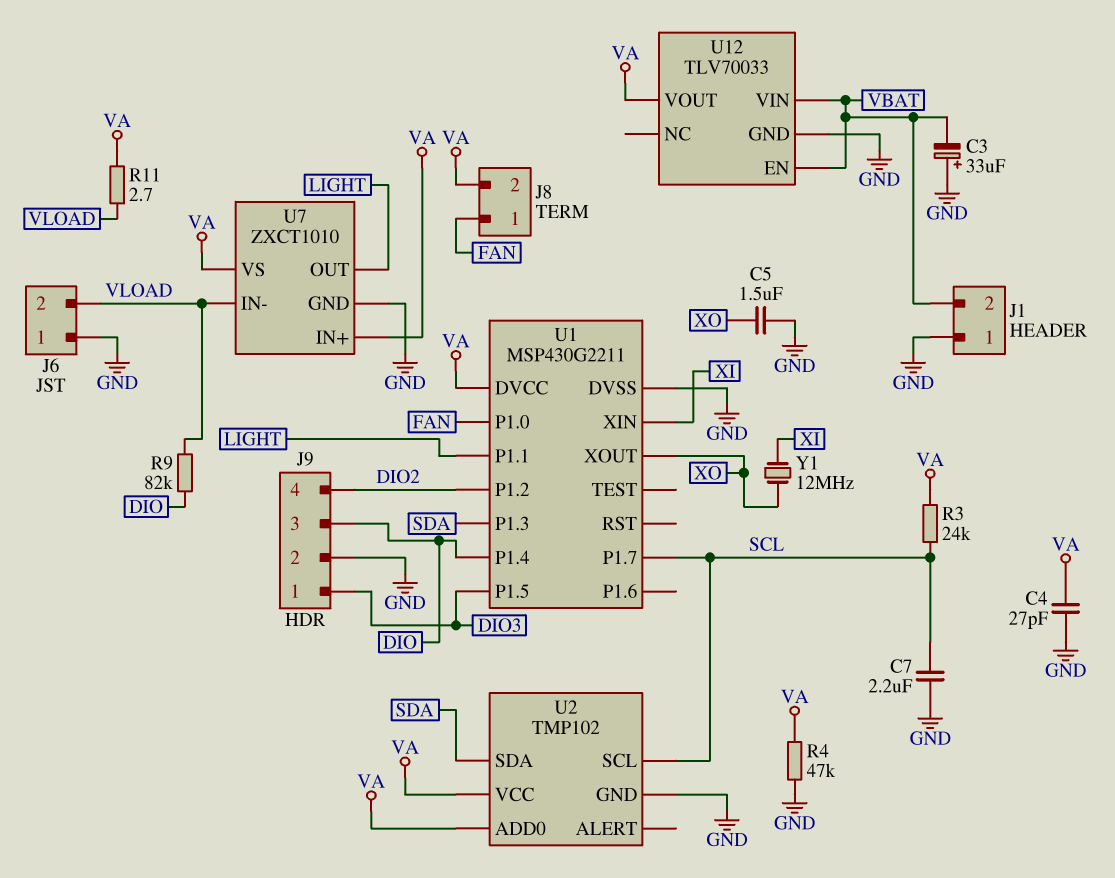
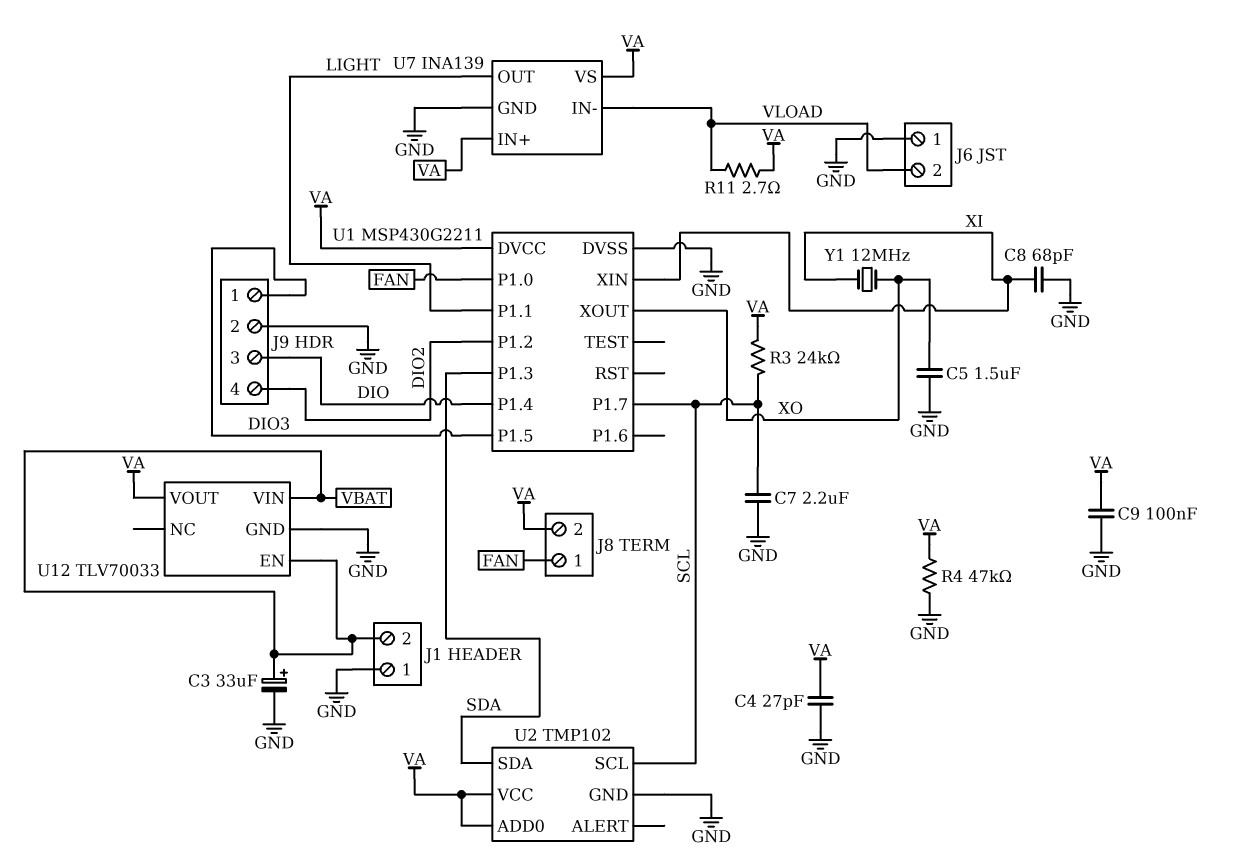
C3: 33uF (plus GND, minus VBAT) -> 33uF (plus VBAT, minus GND)
C8: none -> 68pF (GND, XI)
C9: none -> 100nF (GND, VA)
R9: 82k (DIO, VLOAD) -> none
U7: ZXCT1010 -> INA139

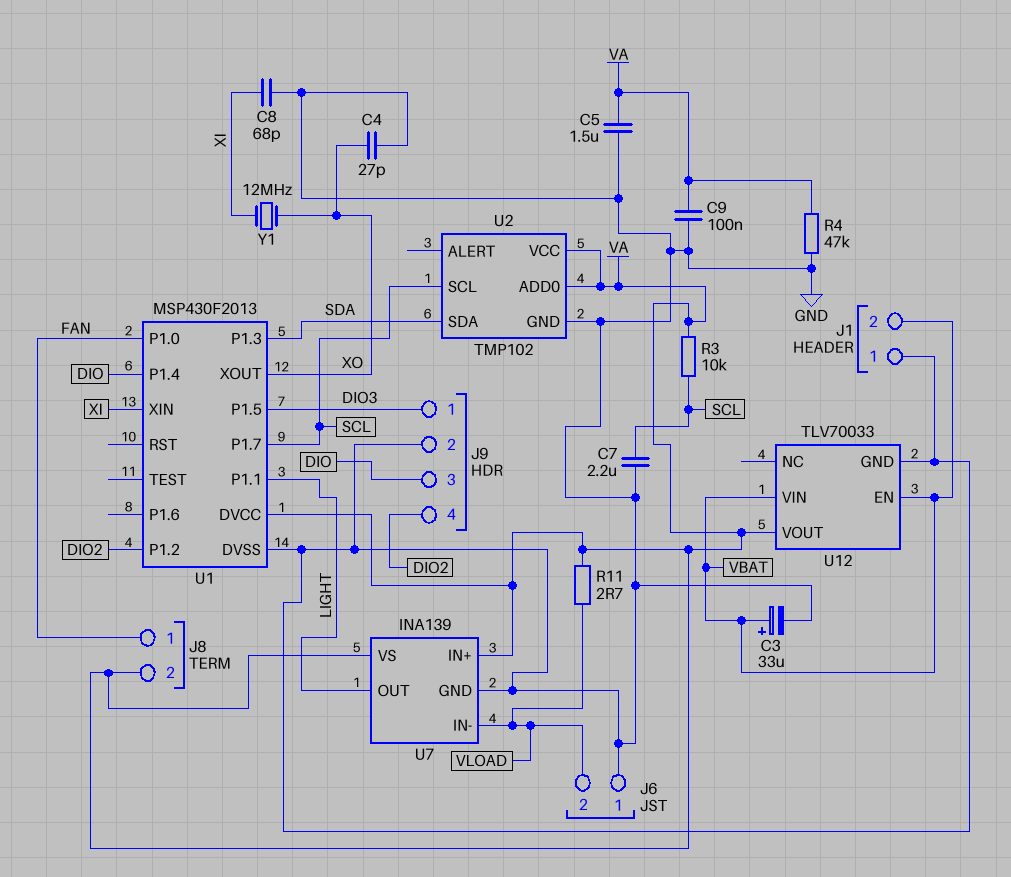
C4: 27pF (GND, VA) -> 27pF (GND, XO)
C5: 1.5uF (GND, XO) -> 1.5uF (GND, VA)
R3: 24k (SCL, VA) -> 10k (SCL, VA)
U1: MSP430G2211 -> MSP430F2013

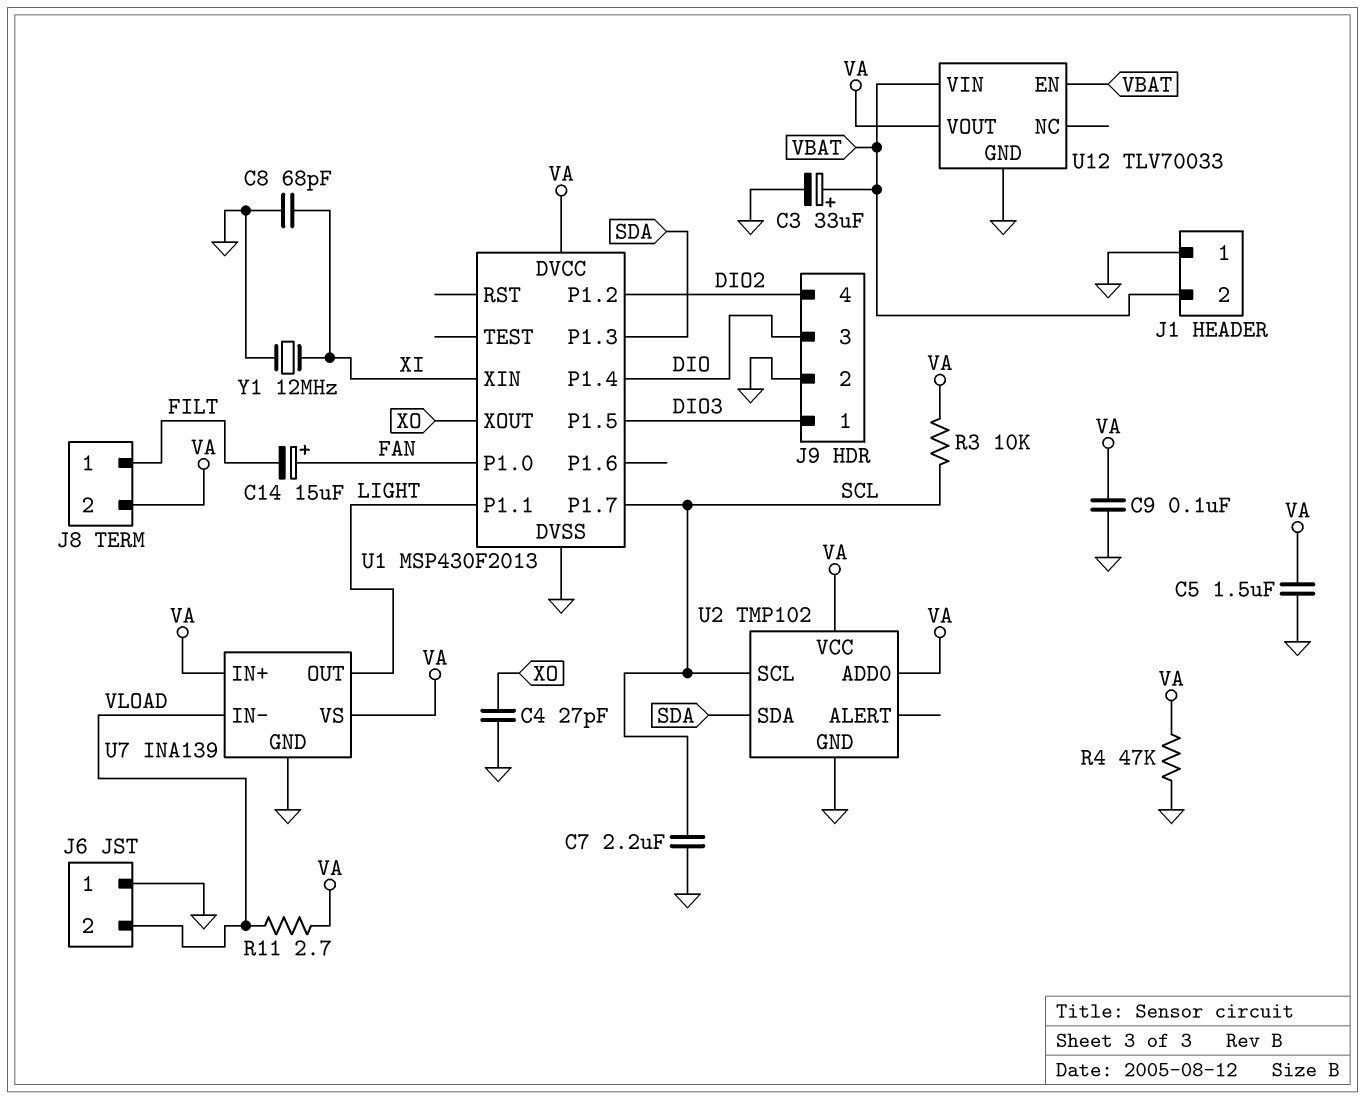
C14: none -> 15uF (plus FAN, minus FILT)
J8 pin 1: FAN -> FILT
Y1: 12MHz (XI, XO) -> 12MHz (GND, XI)

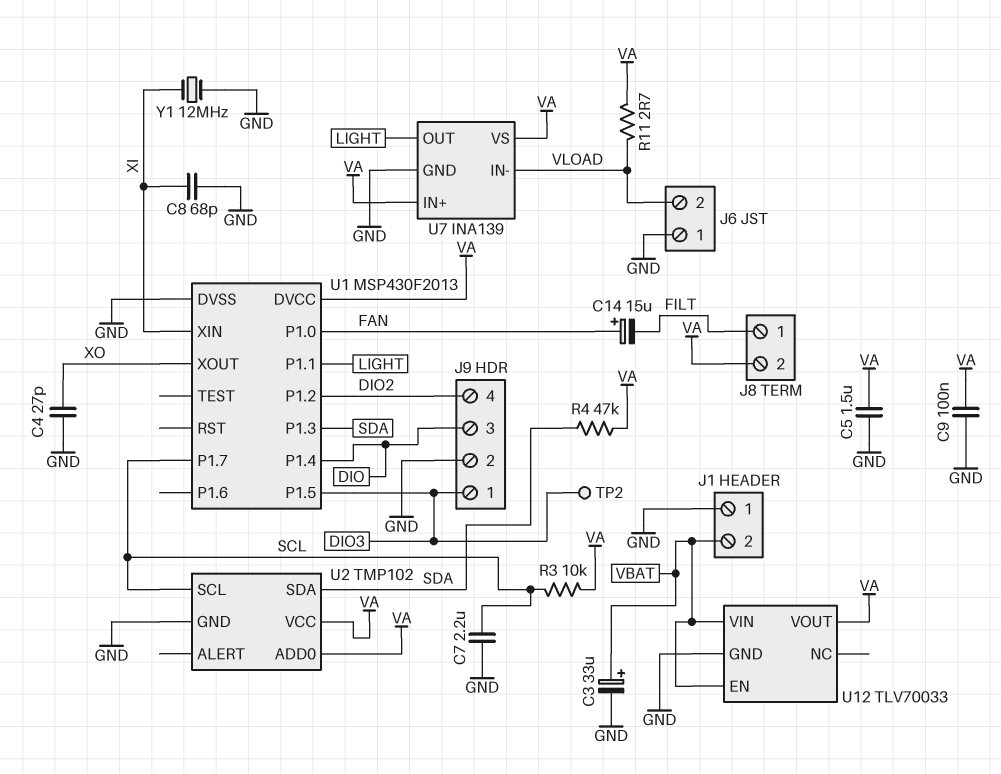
R4: 47k (GND, VA) -> 47k (SDA, VA)
TP2: none -> test point (DIO3)

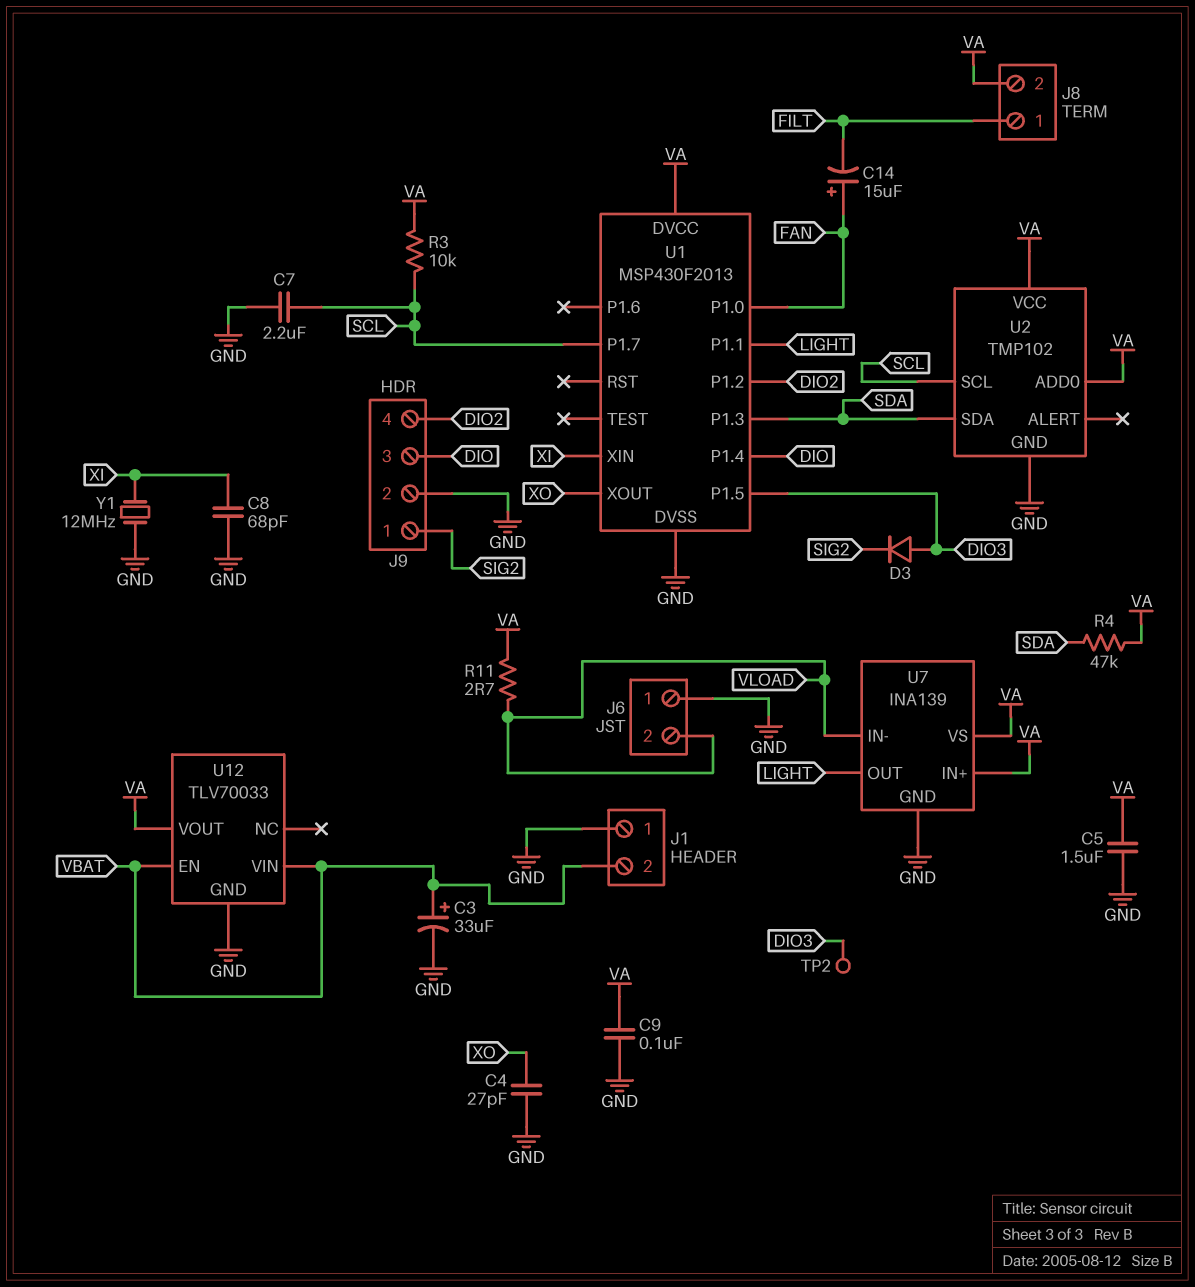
D3: none -> diode (A DIO3, K SIG2)
J9 pin 1: DIO3 -> SIG2

